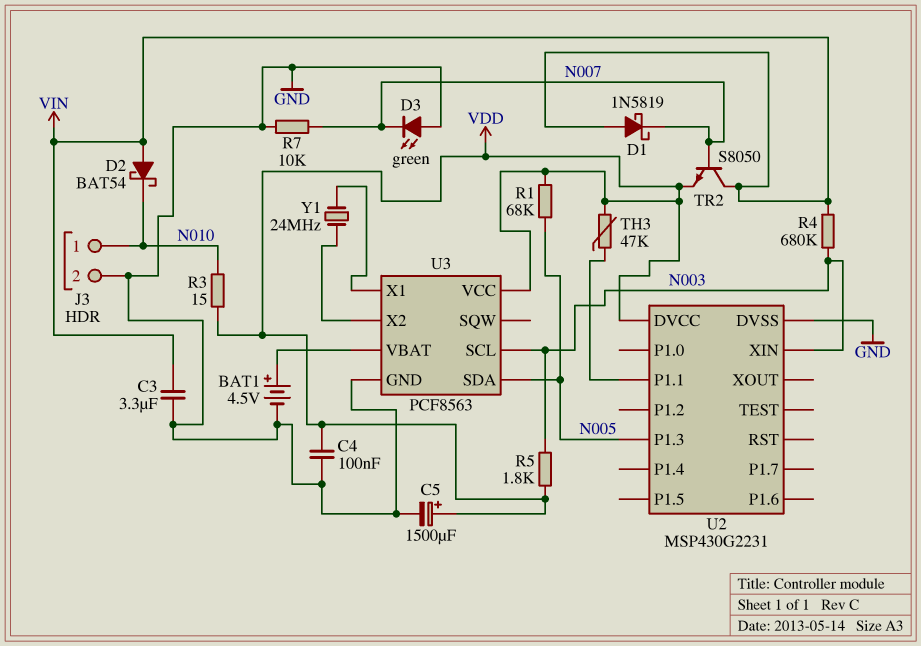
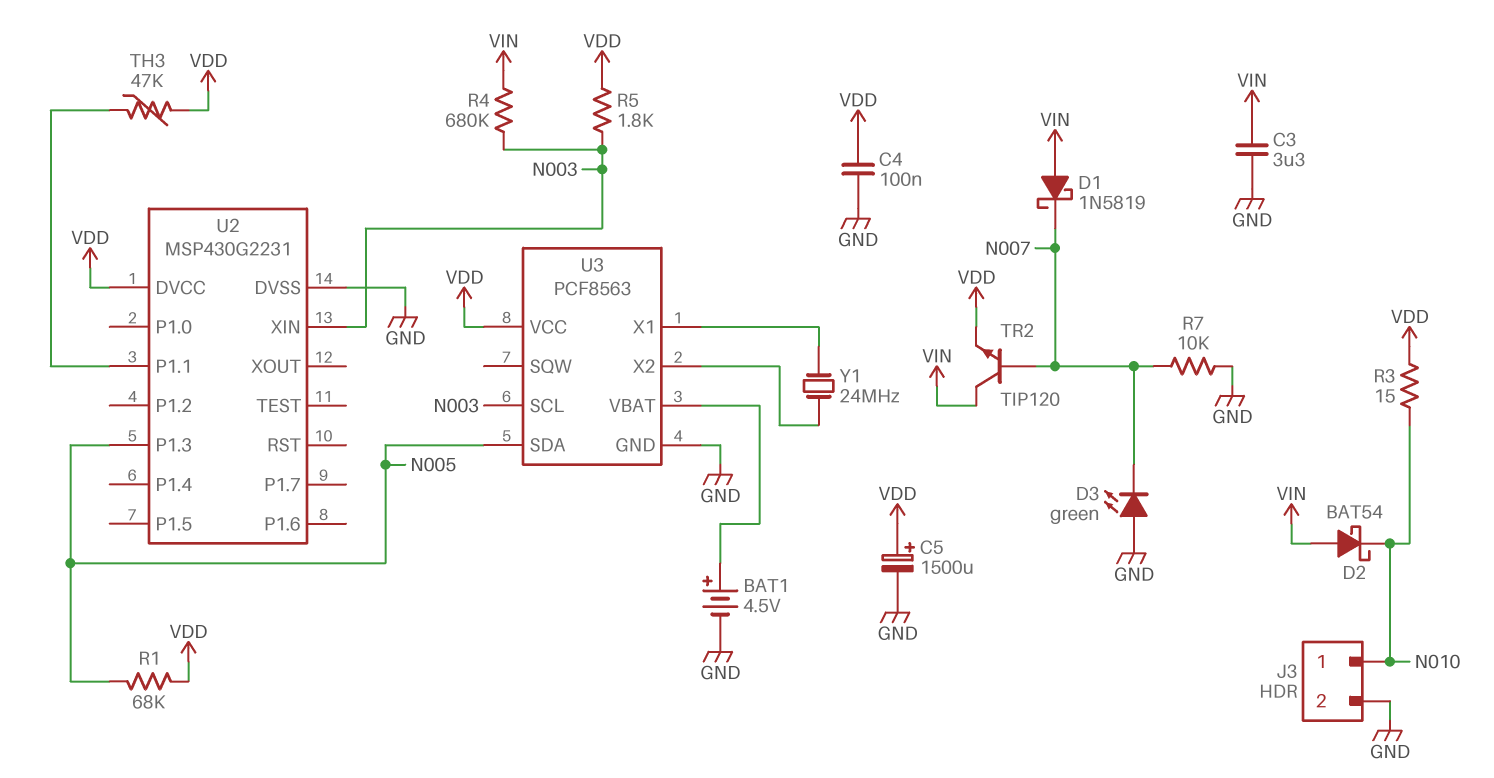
TR2: NPN S8050 (B N007, C VIN, E VDD) -> NPN TIP120 (B N007, C VIN, E VDD)

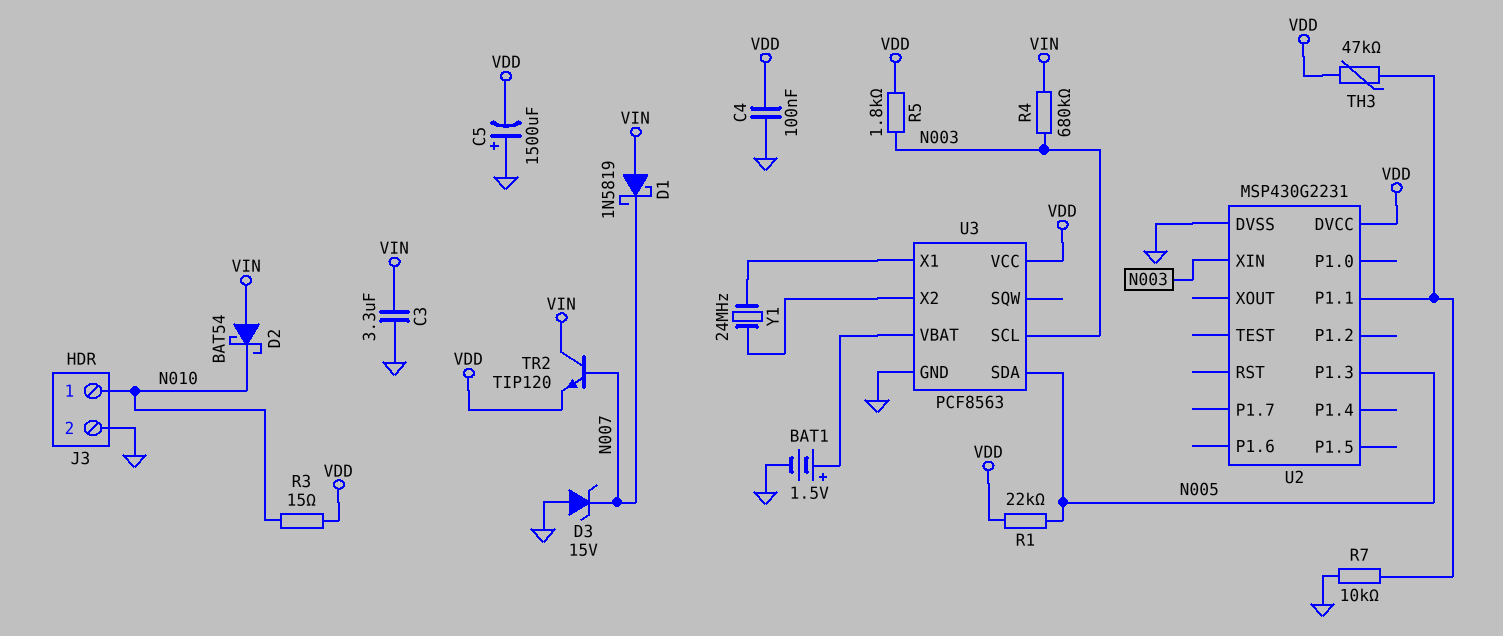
BAT1: 4.5V (plus U3/VBAT, minus GND) -> 1.5V (plus U3/VBAT, minus GND)
C5: 1500uF (plus VDD, minus GND) -> 1500uF (plus GND, minus VDD)
D3: LED green (A GND, K N007) -> zener 15V (A GND, K N007)
R1: 68k (N005, VDD) -> 22k (N005, VDD)
R7: 10k (GND, N007) -> 10k (GND, U2/P1.1)

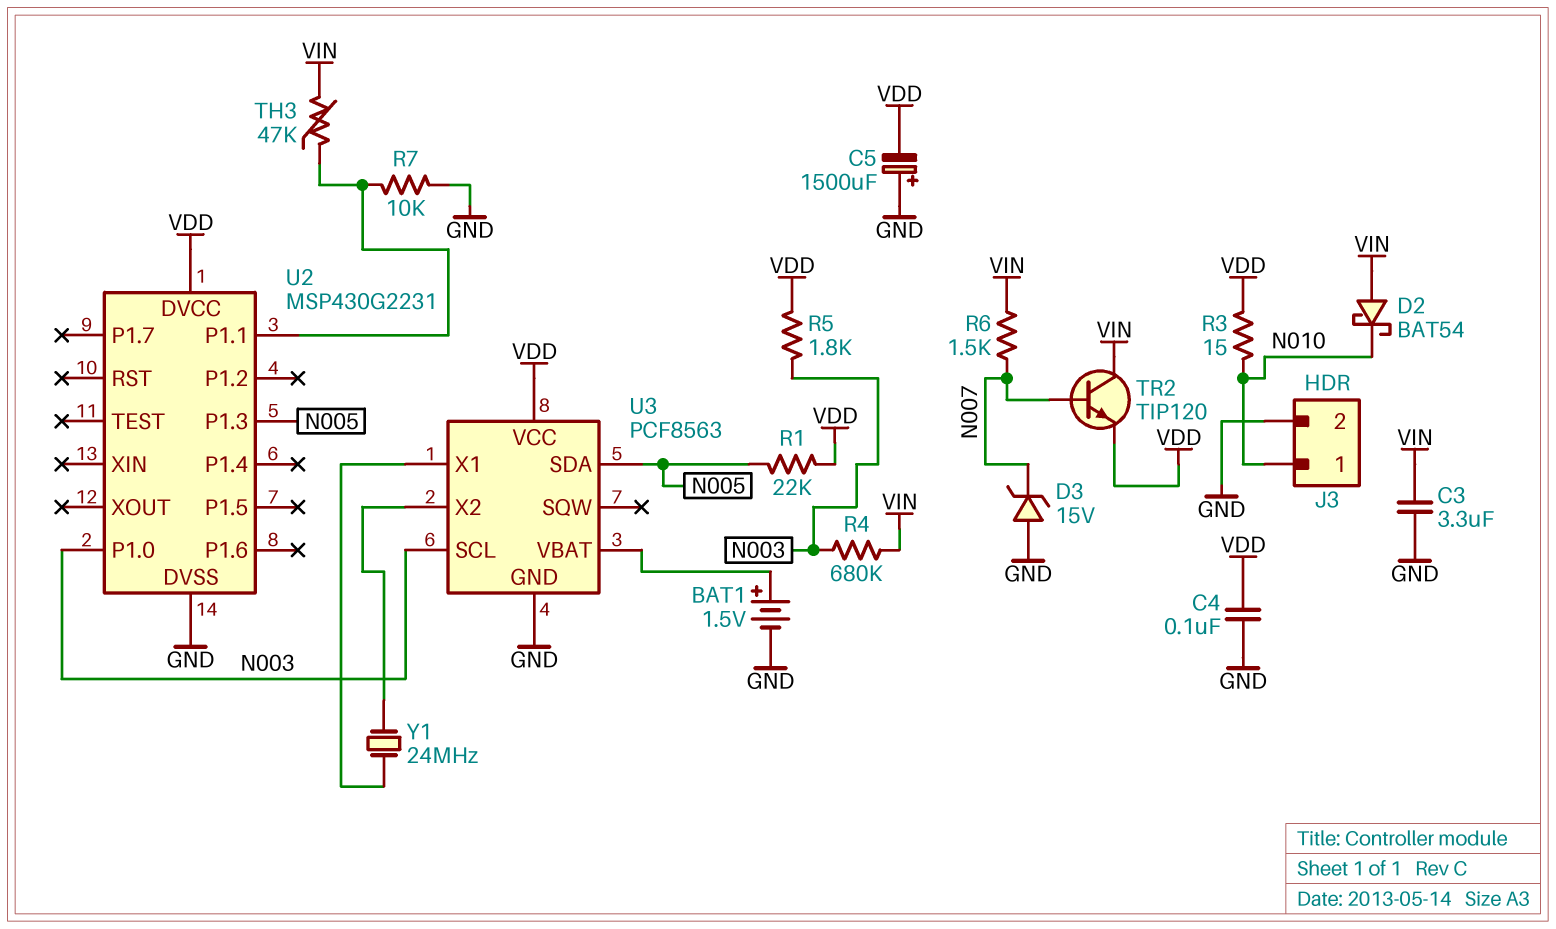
D1: schottky 1N5819 (A VIN, K N007) -> none
R6: none -> 1.5k (N007, VIN)
TH3: 47k (U2/P1.1, VDD) -> 47k (U2/P1.1, VIN)
U2 pin P1.0: none -> N003
U2 pin XIN: N003 -> none

